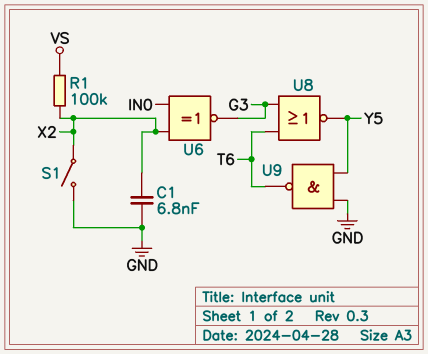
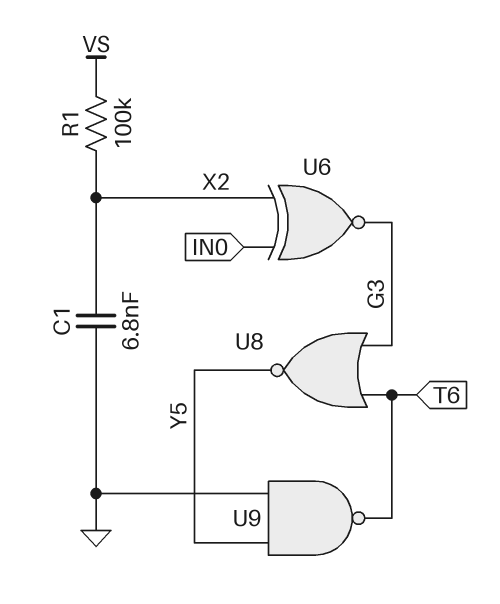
S1: switch (GND, X2) -> none

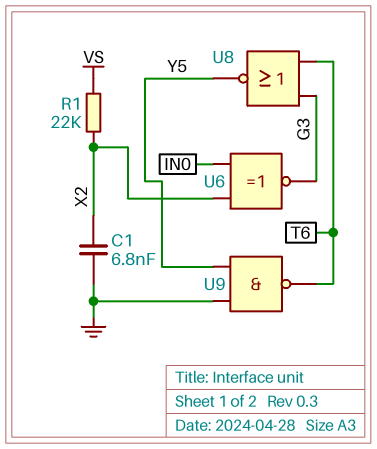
R1: 100k (VS, X2) -> 22k (VS, X2)

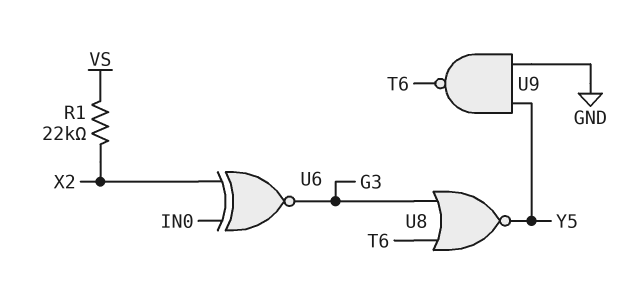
C1: 6.8nF (GND, X2) -> none

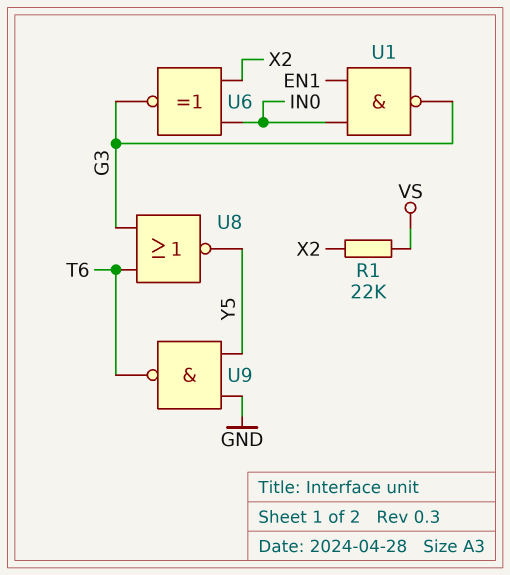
U1: none -> NAND (in EN1, in IN0, out G3)

